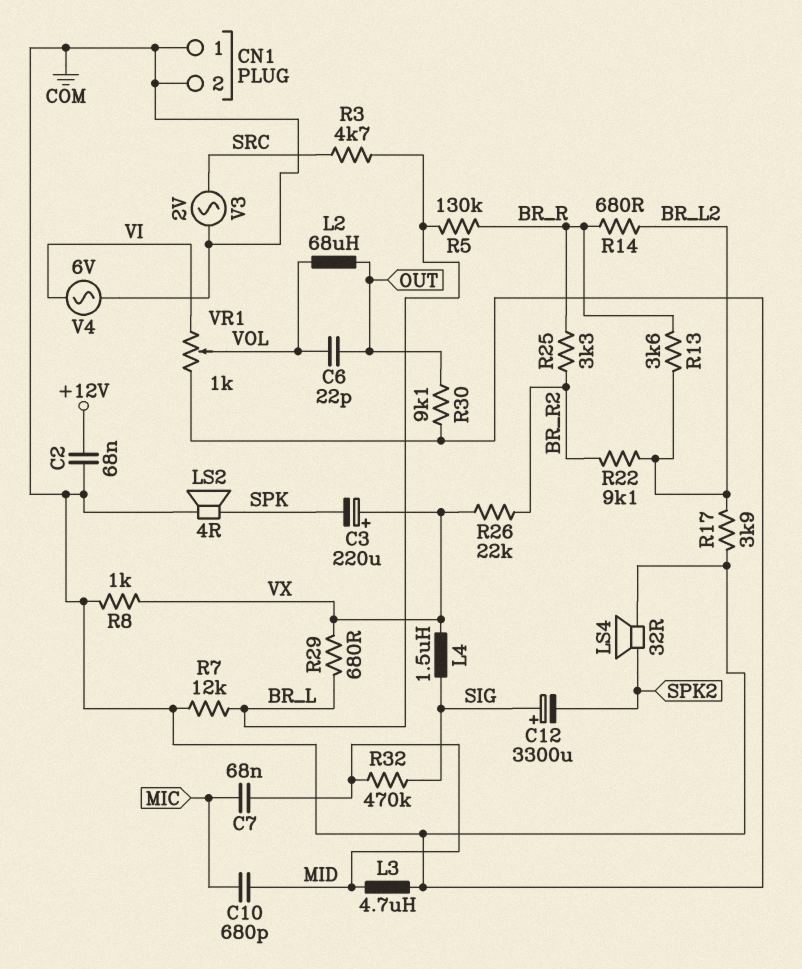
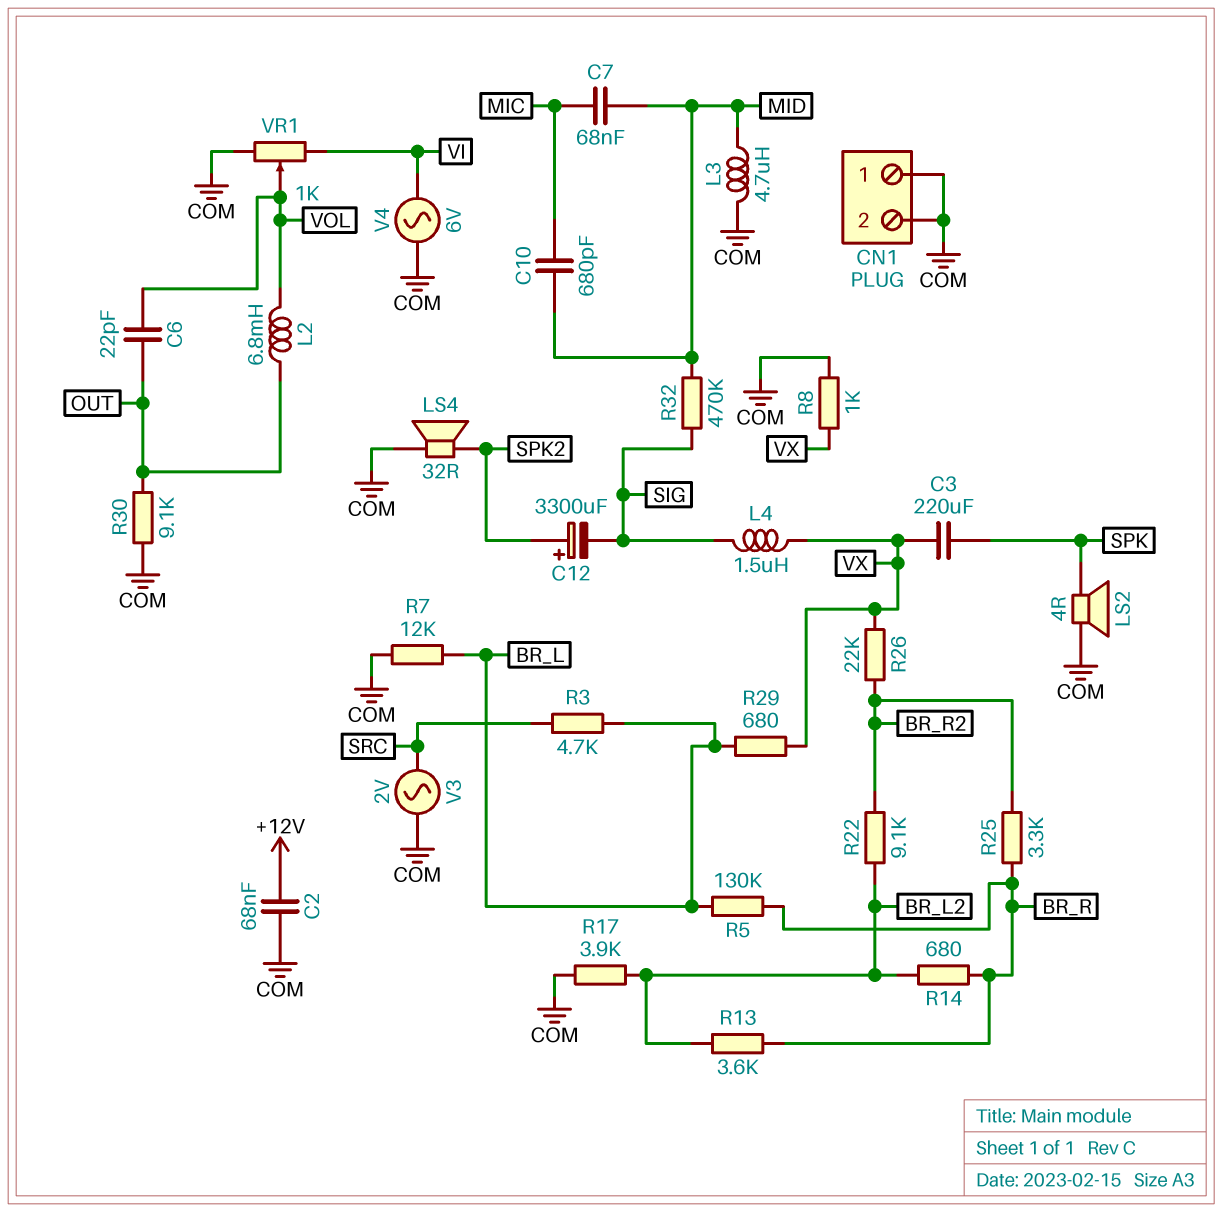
C3: 220uF (plus VX, minus SPK) -> 220uF (SPK, VX)
C12: 3300uF (plus SIG, minus SPK2) -> 3300uF (plus SPK2, minus SIG)
L2: 68uH (OUT, VOL) -> 6.8mH (OUT, VOL)

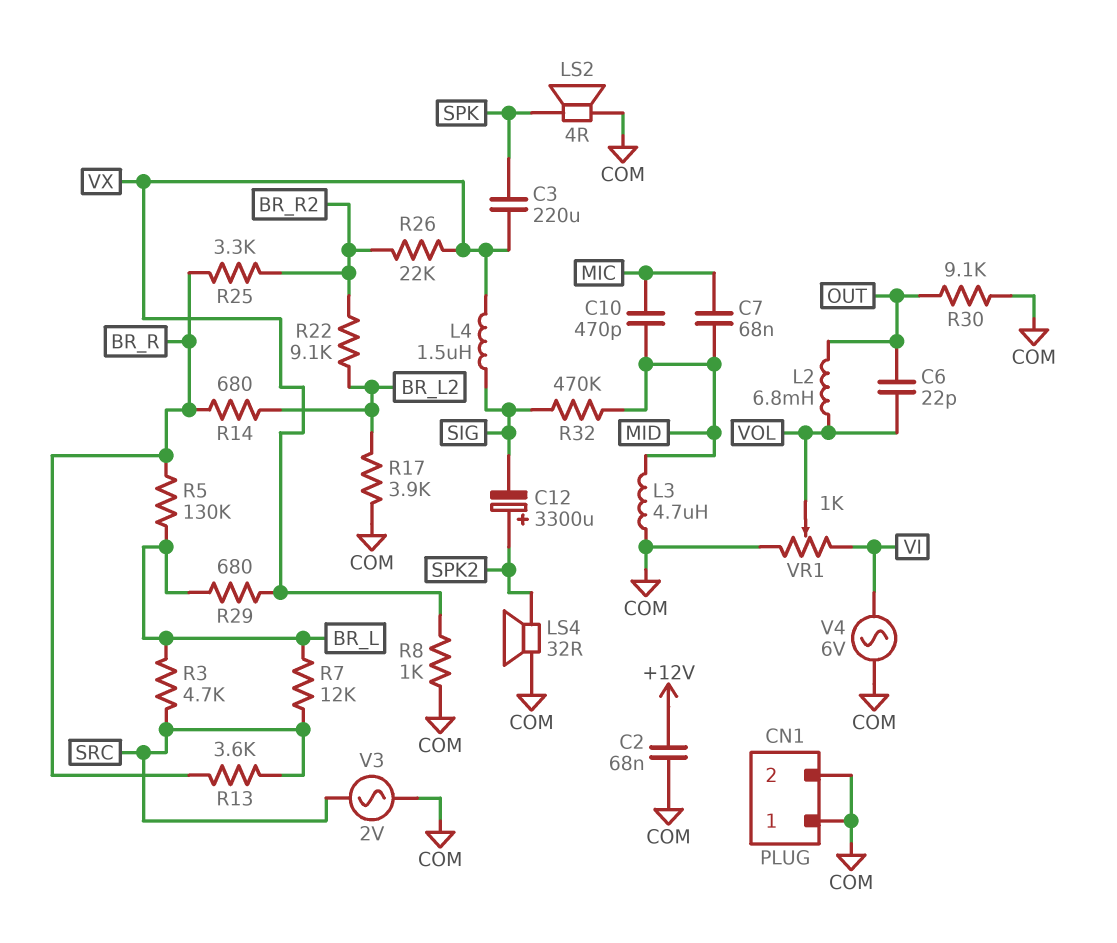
C10: 680pF (MIC, MID) -> 470pF (MIC, MID)
R7: 12k (BR_L, COM) -> 12k (BR_L, SRC)
R13: 3.6k (BR_L2, BR_R) -> 3.6k (BR_R, SRC)

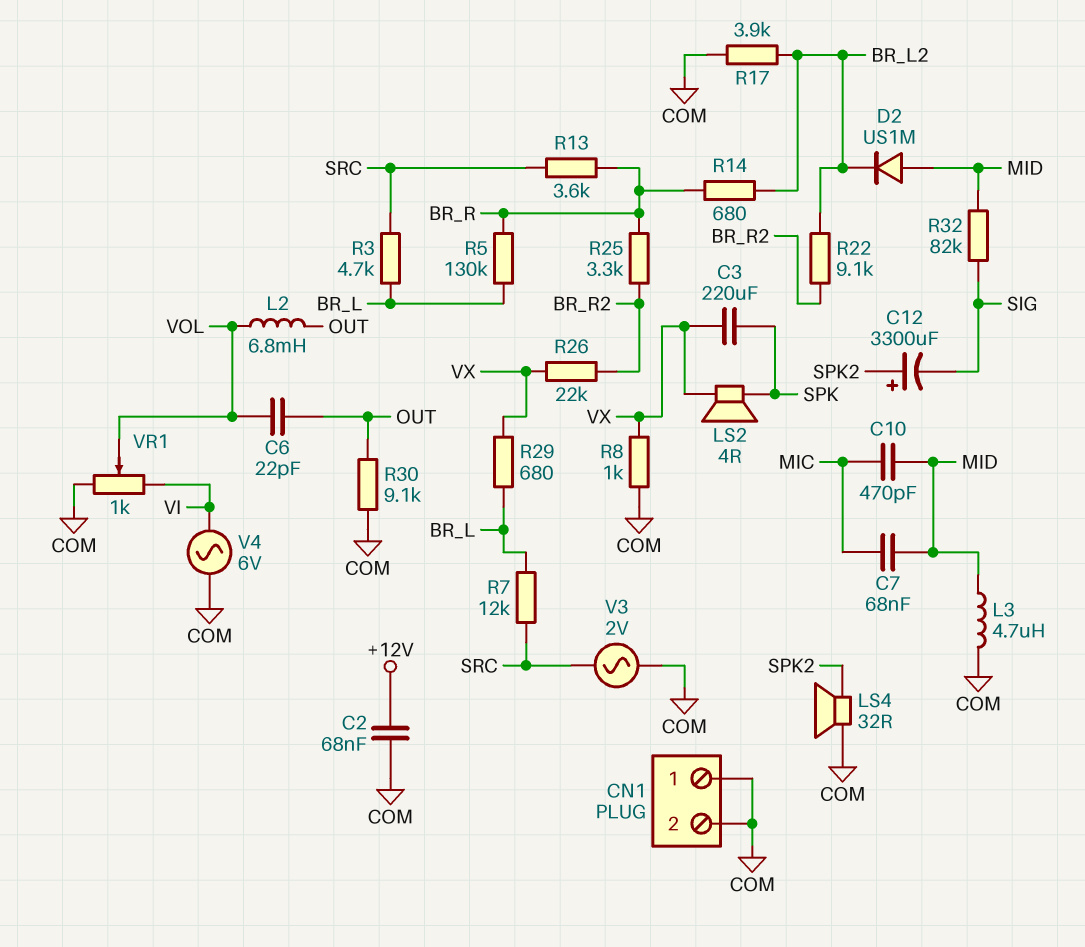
D2: none -> diode US1M (A MID, K BR_L2)
L4: 1.5uH (SIG, VX) -> none
LS2: speaker 4R (COM, SPK) -> speaker 4R (SPK, VX)
R32: 470k (MID, SIG) -> 82k (MID, SIG)

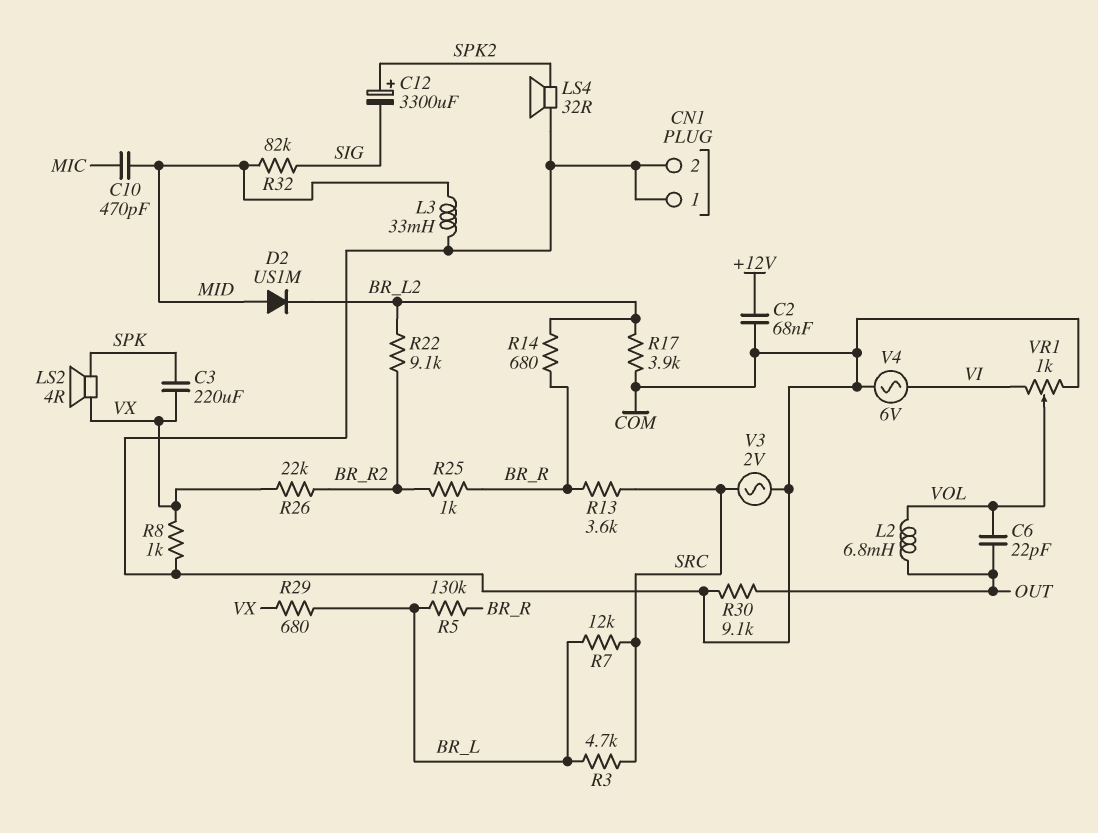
C7: 68nF (MIC, MID) -> none
L3: 4.7uH (COM, MID) -> 33mH (COM, MID)
R25: 3.3k (BR_R, BR_R2) -> 1k (BR_R, BR_R2)

